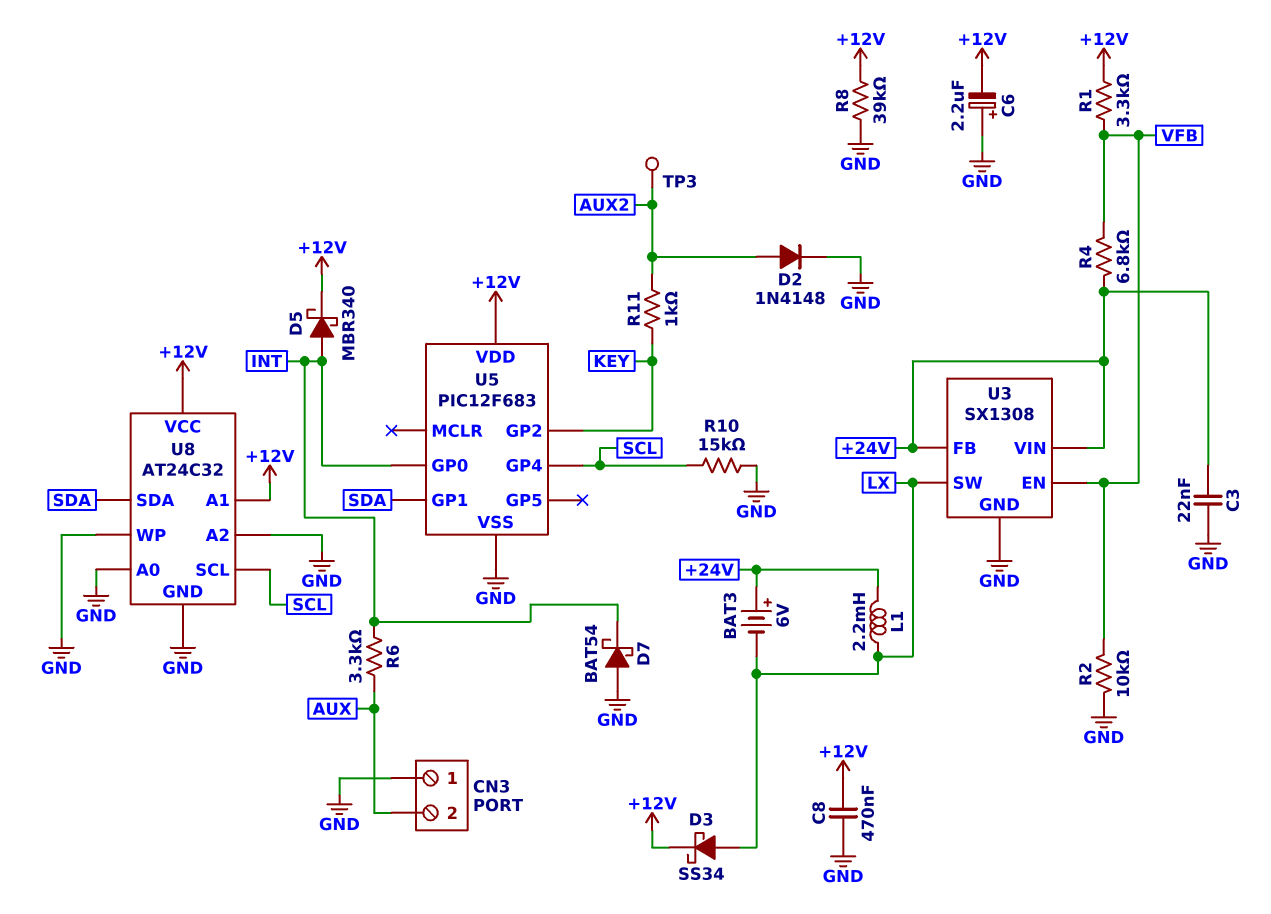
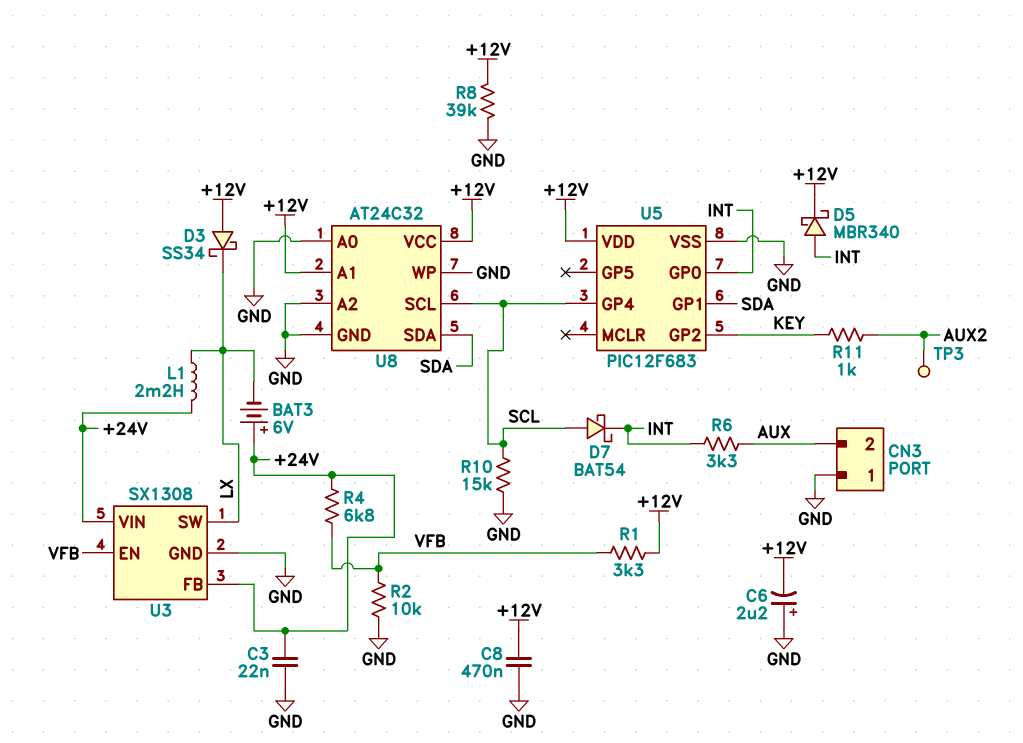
D2: diode 1N4148 (A AUX2, K GND) -> none
D3: schottky SS34 (A LX, K +12V) -> schottky SS34 (A +12V, K LX)
D7: schottky BAT54 (A GND, K INT) -> schottky BAT54 (A SCL, K INT)

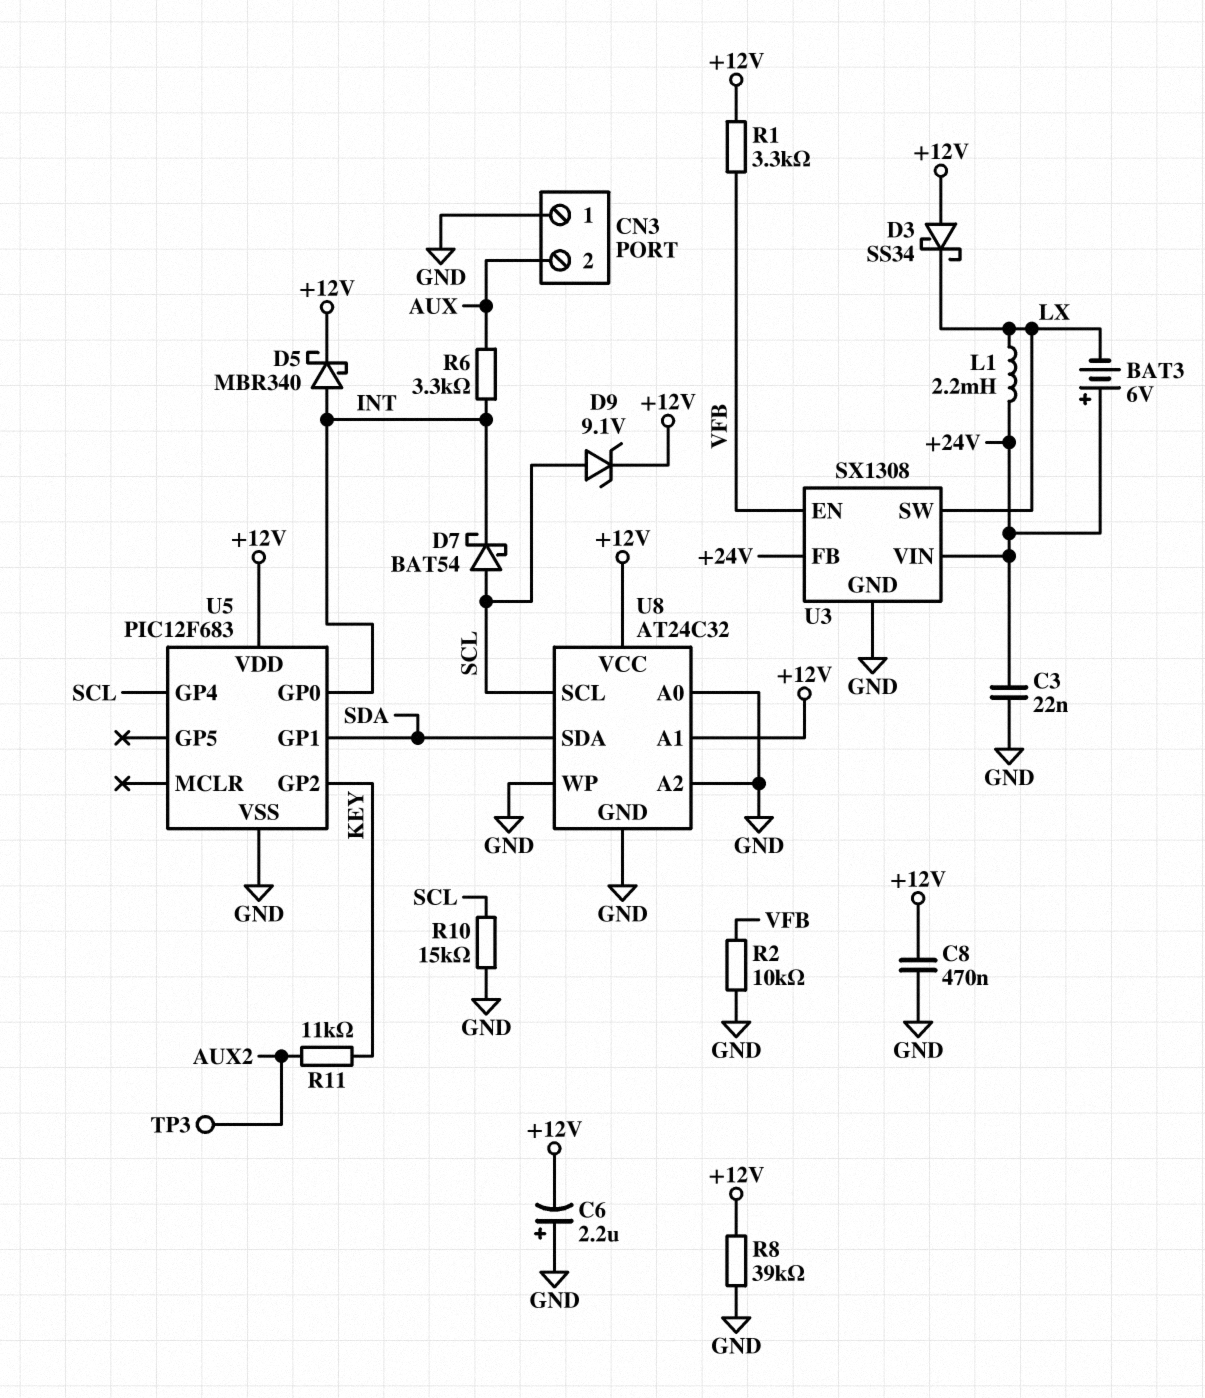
D9: none -> zener 9.1V (A SCL, K +12V)
R4: 6.8k (+24V, VFB) -> none
R11: 1k (AUX2, KEY) -> 11k (AUX2, KEY)

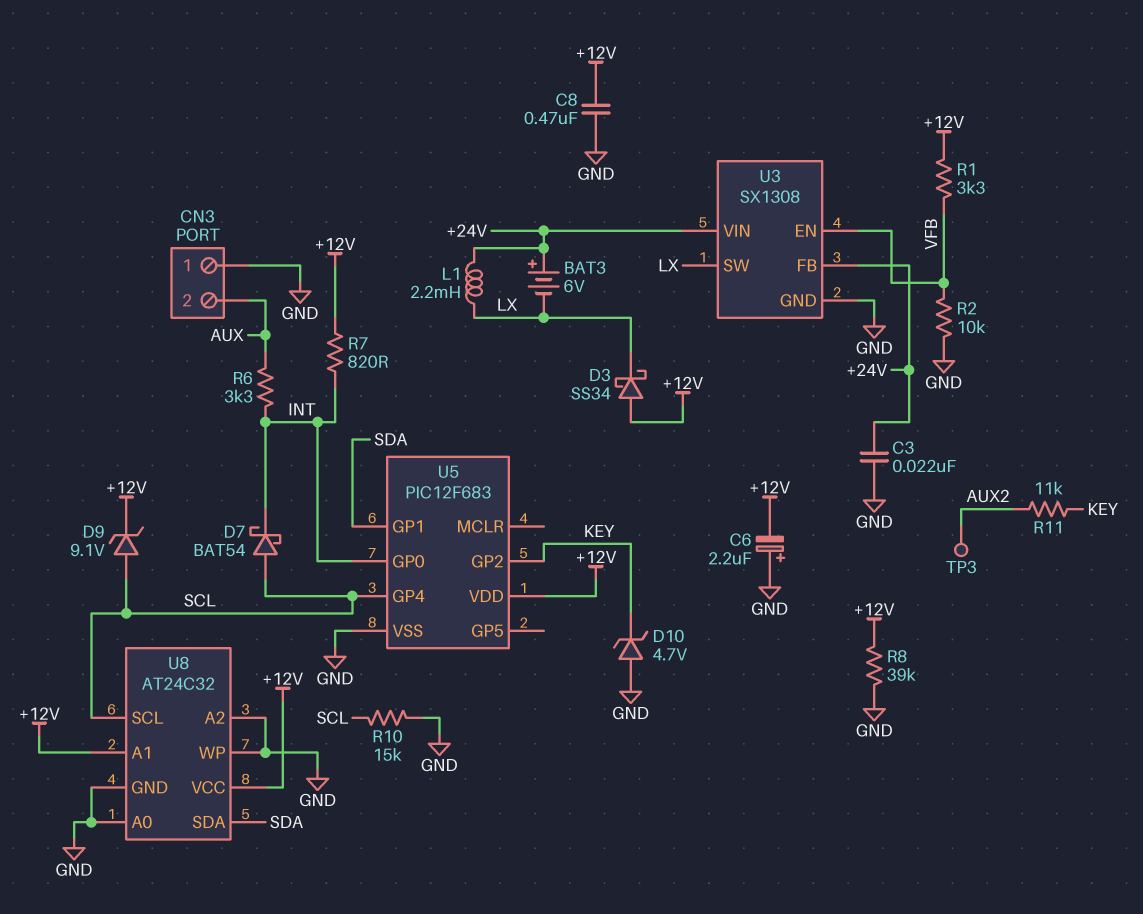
D5: schottky MBR340 (A INT, K +12V) -> none
D10: none -> zener 4.7V (A GND, K KEY)
R7: none -> 820 (+12V, INT)

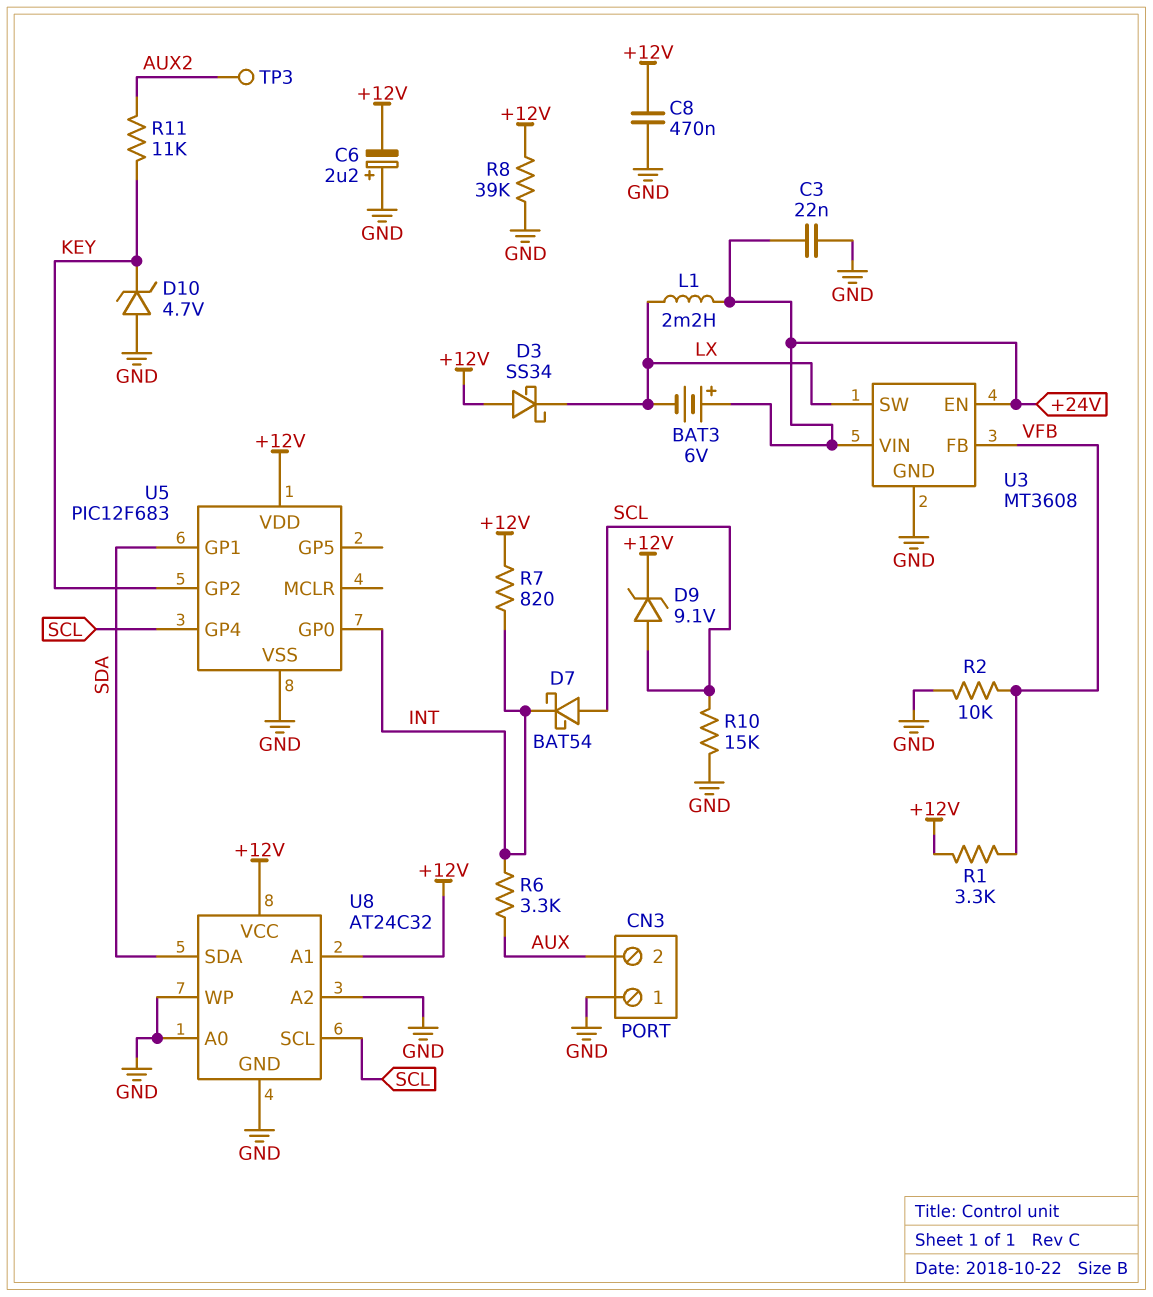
U3: SX1308 -> MT3608
U3 pin EN: VFB -> +24V
U3 pin FB: +24V -> VFB

